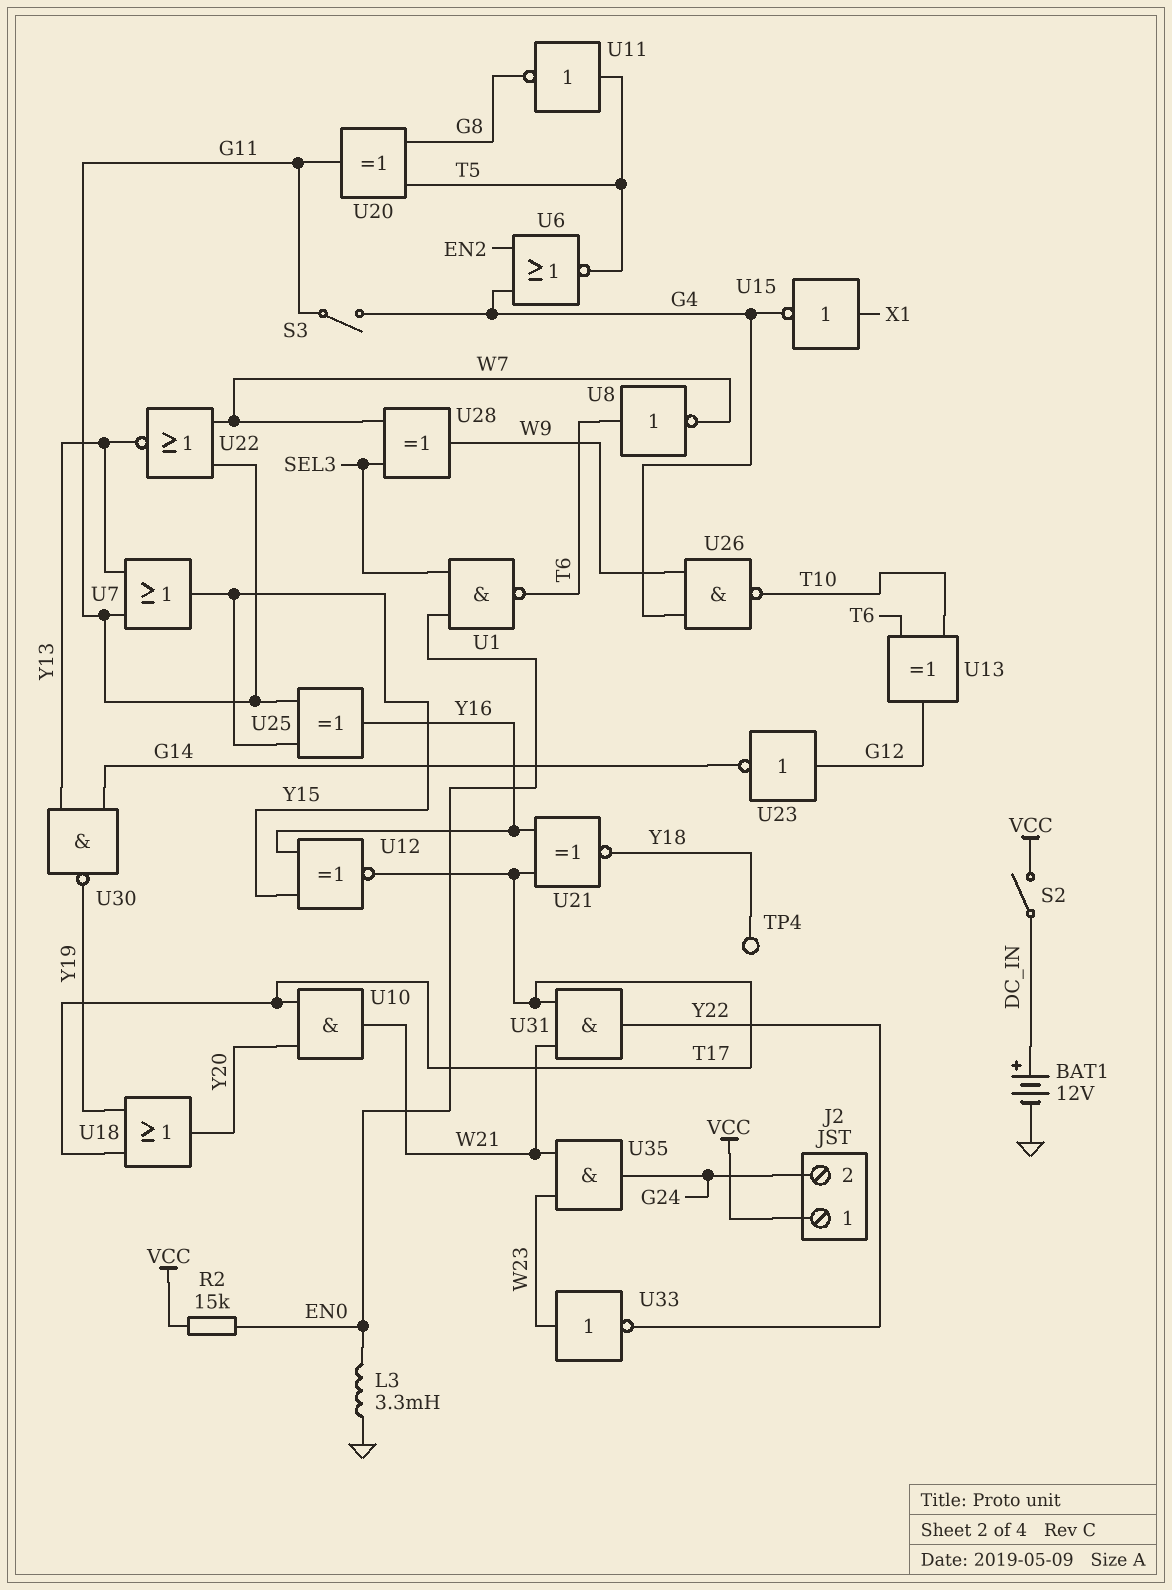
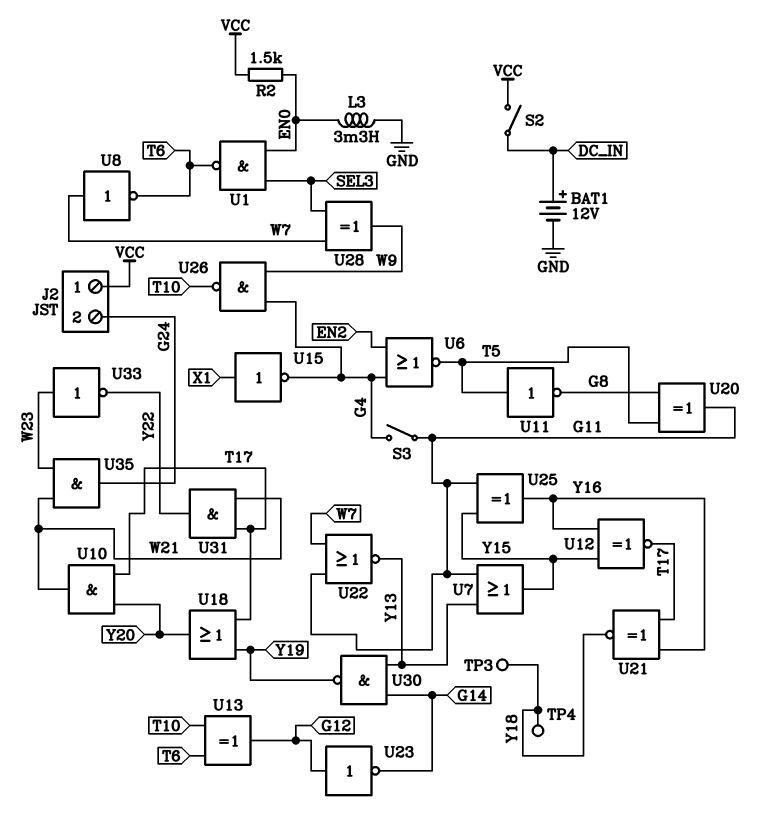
R2: 15k (EN0, VCC) -> 1.5k (EN0, VCC)
TP3: none -> test point (Y18)
U8: NOT (in T6, out W7) -> NOT (in W7, out T6)

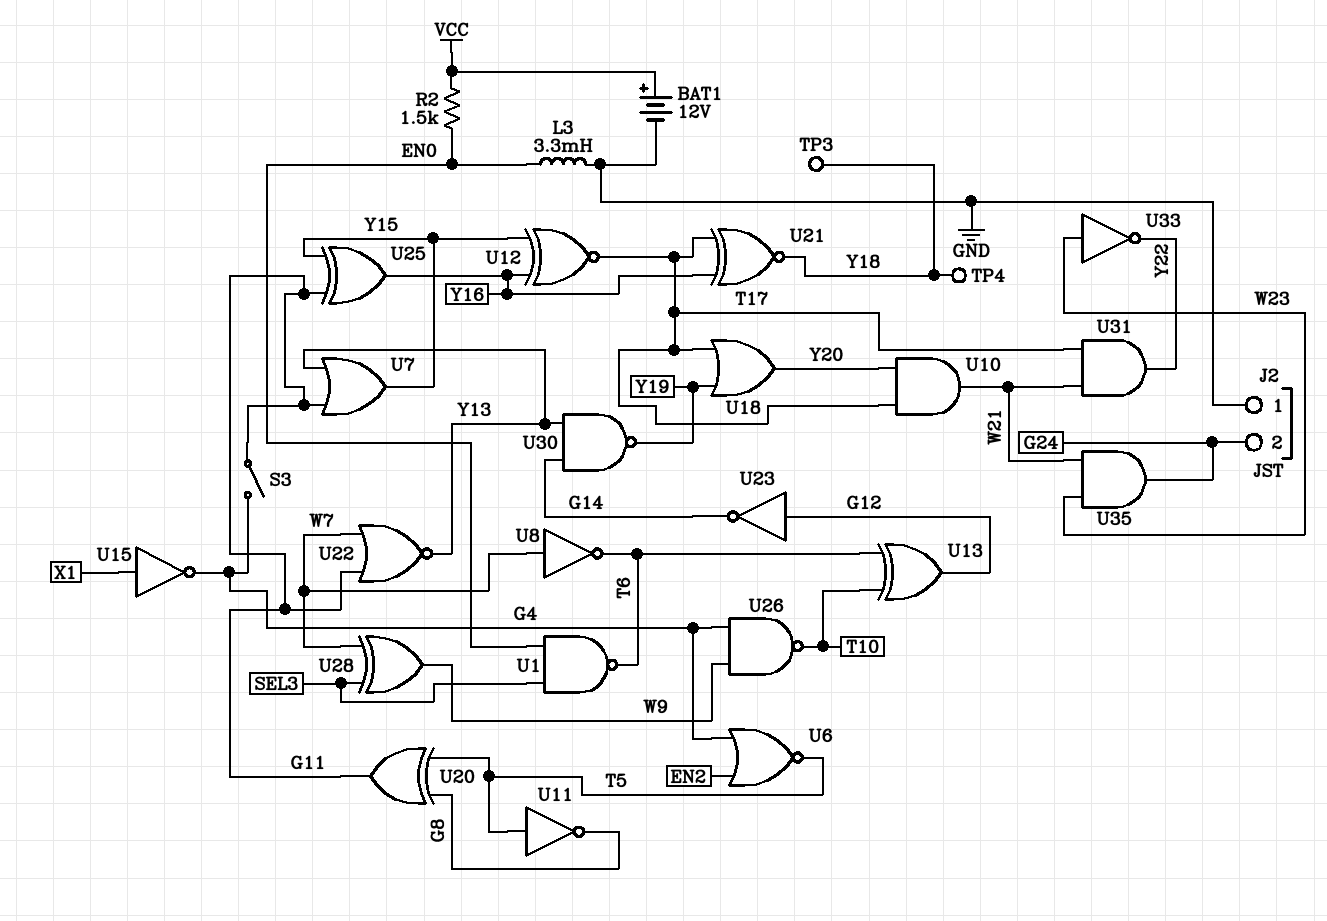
BAT1: 12V (plus DC_IN, minus GND) -> 12V (plus VCC, minus GND)
J2 pin 1: VCC -> GND
S2: switch (DC_IN, VCC) -> none

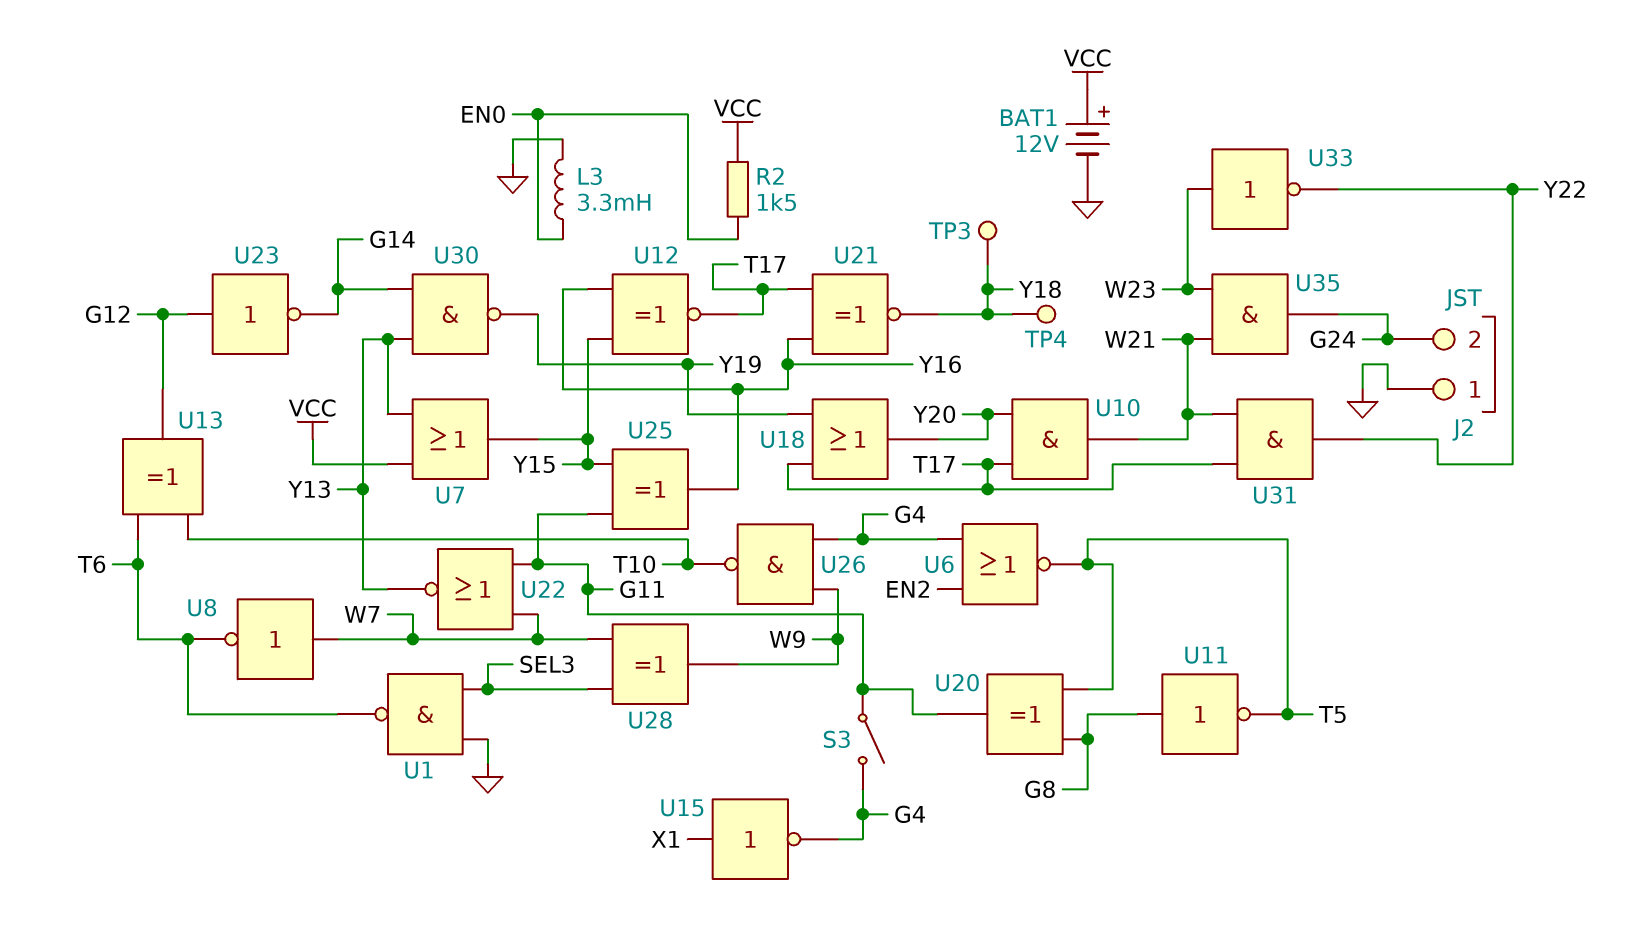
U1: NAND (in EN0, in SEL3, out T6) -> NAND (in GND, in SEL3, out T6)
U7: OR (in G11, in Y13, out Y15) -> OR (in VCC, in Y13, out Y15)
U11: NOT (in T5, out G8) -> NOT (in G8, out T5)

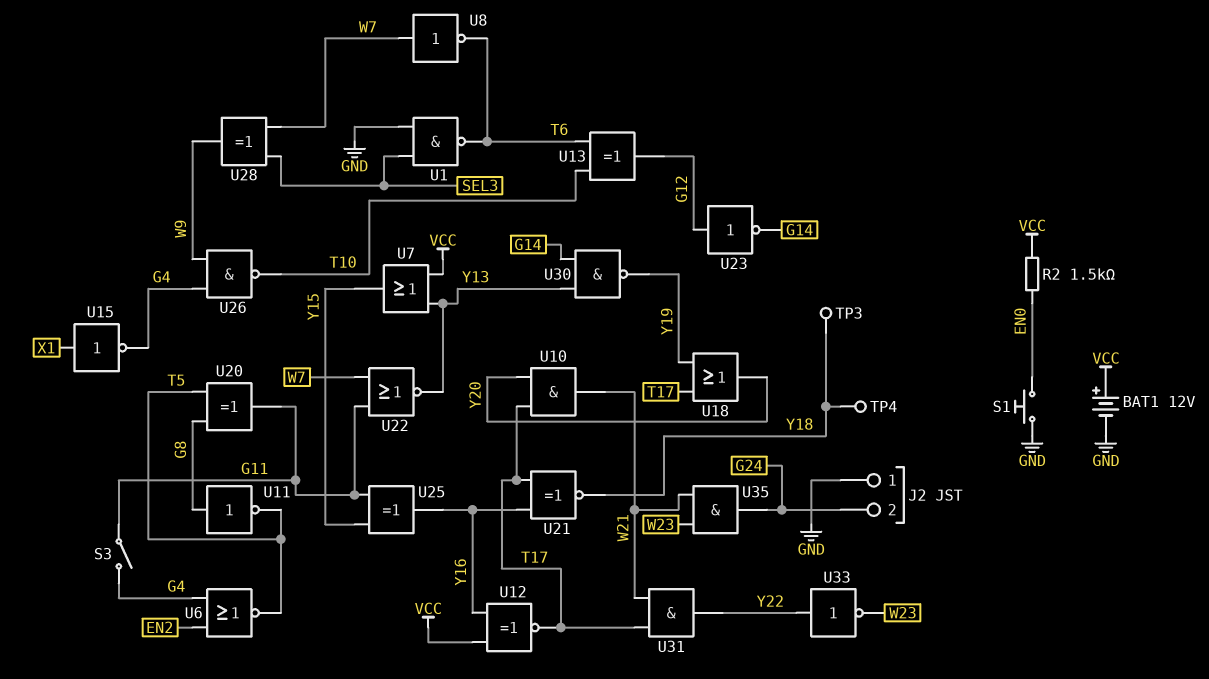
L3: 3.3mH (EN0, GND) -> none
S1: none -> button (EN0, GND)
U12: XNOR (in Y15, in Y16, out T17) -> XNOR (in VCC, in Y16, out T17)
U33: NOT (in W23, out Y22) -> NOT (in Y22, out W23)

